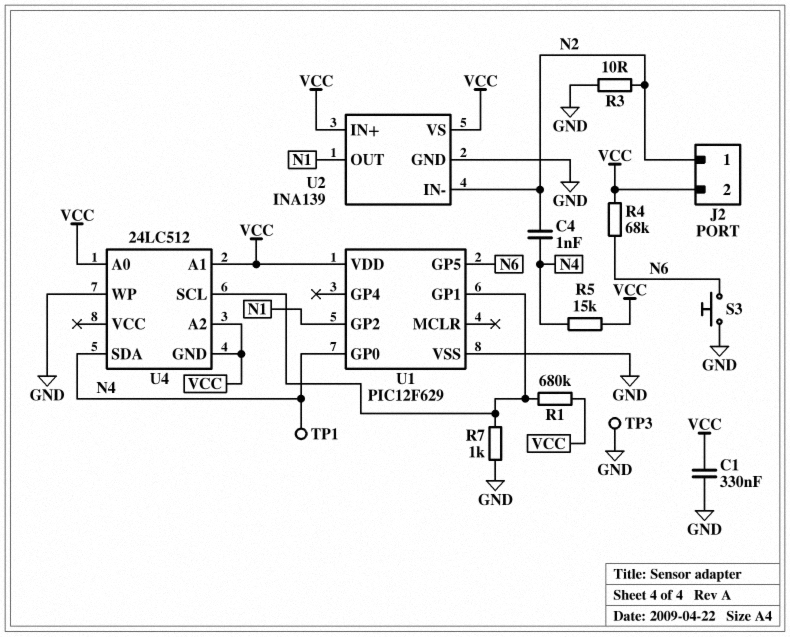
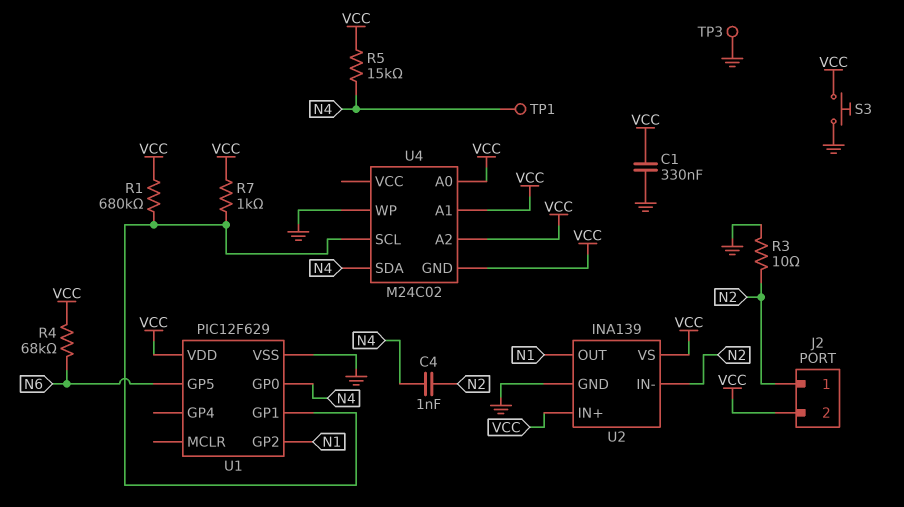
R7: 1k (GND, U1/GP1) -> 1k (U1/GP1, VCC)
S3: button (GND, N6) -> button (GND, VCC)
U4: 24LC512 -> M24C02

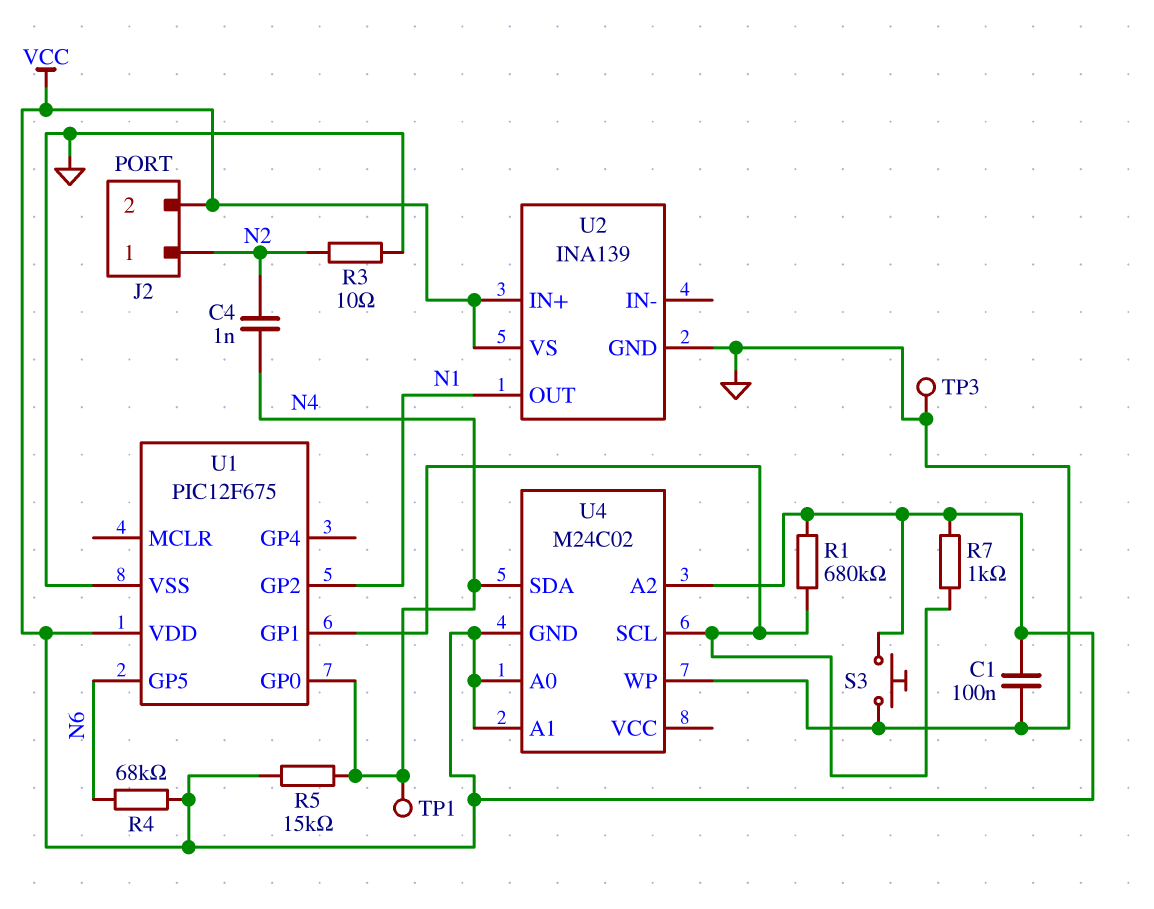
C1: 330nF (GND, VCC) -> 100nF (GND, VCC)
U1: PIC12F629 -> PIC12F675
U2 pin IN-: N2 -> none

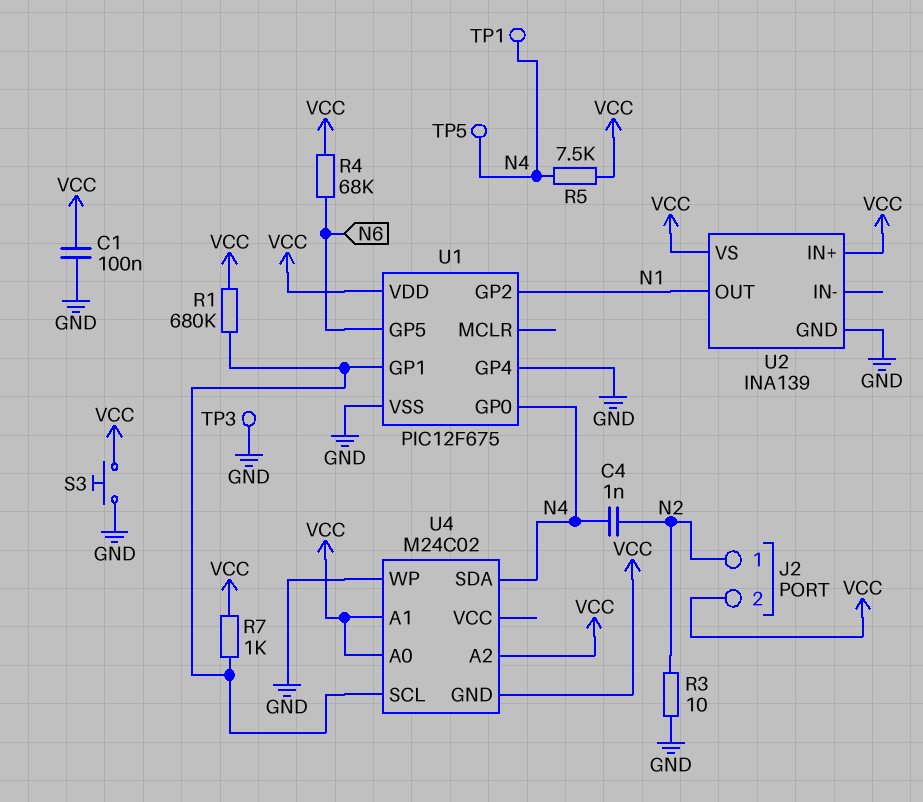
R5: 15k (N4, VCC) -> 7.5k (N4, VCC)
TP5: none -> test point (N4)
U1 pin GP4: none -> GND

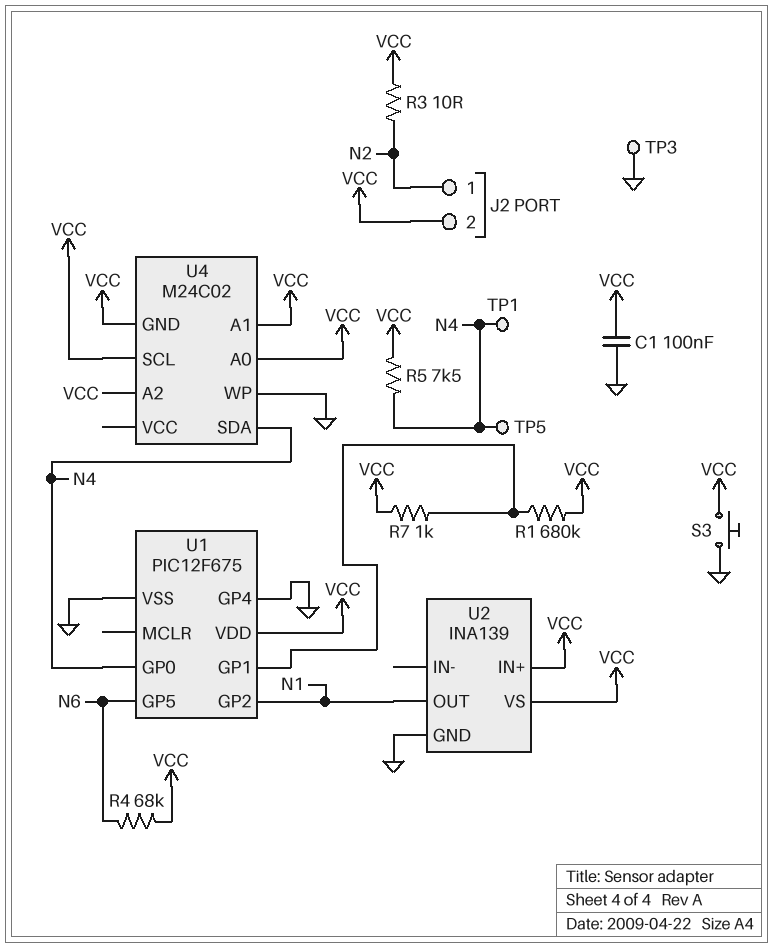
C4: 1nF (N2, N4) -> none
R3: 10 (GND, N2) -> 10 (N2, VCC)
U4 pin SCL: U1/GP1 -> VCC

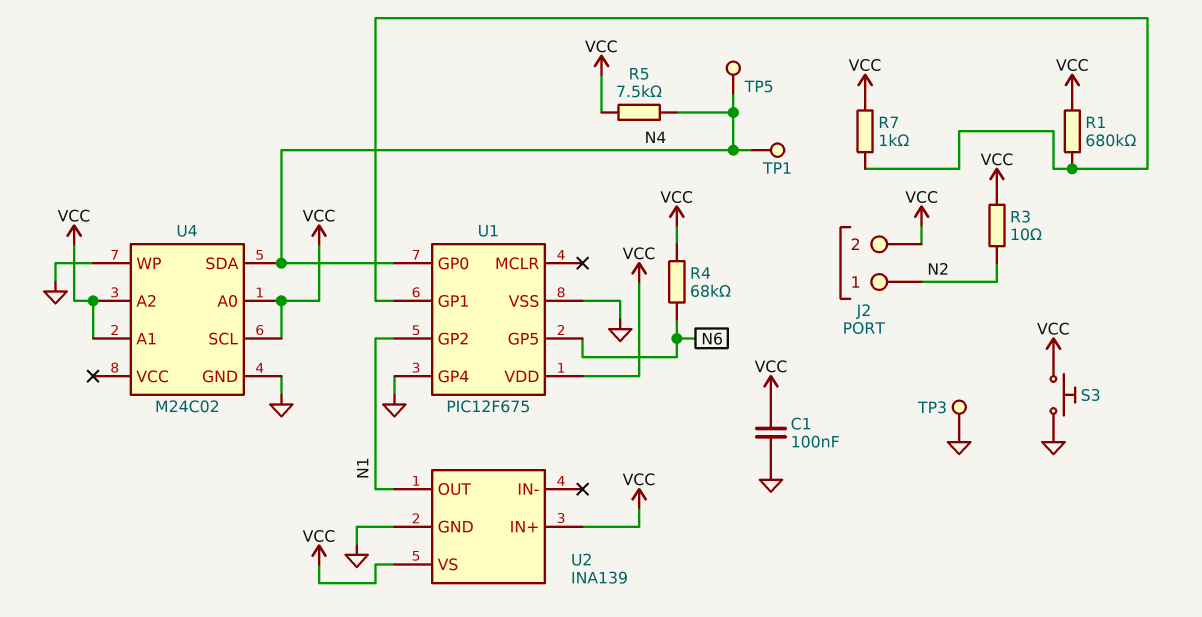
U4 pin GND: VCC -> GND

